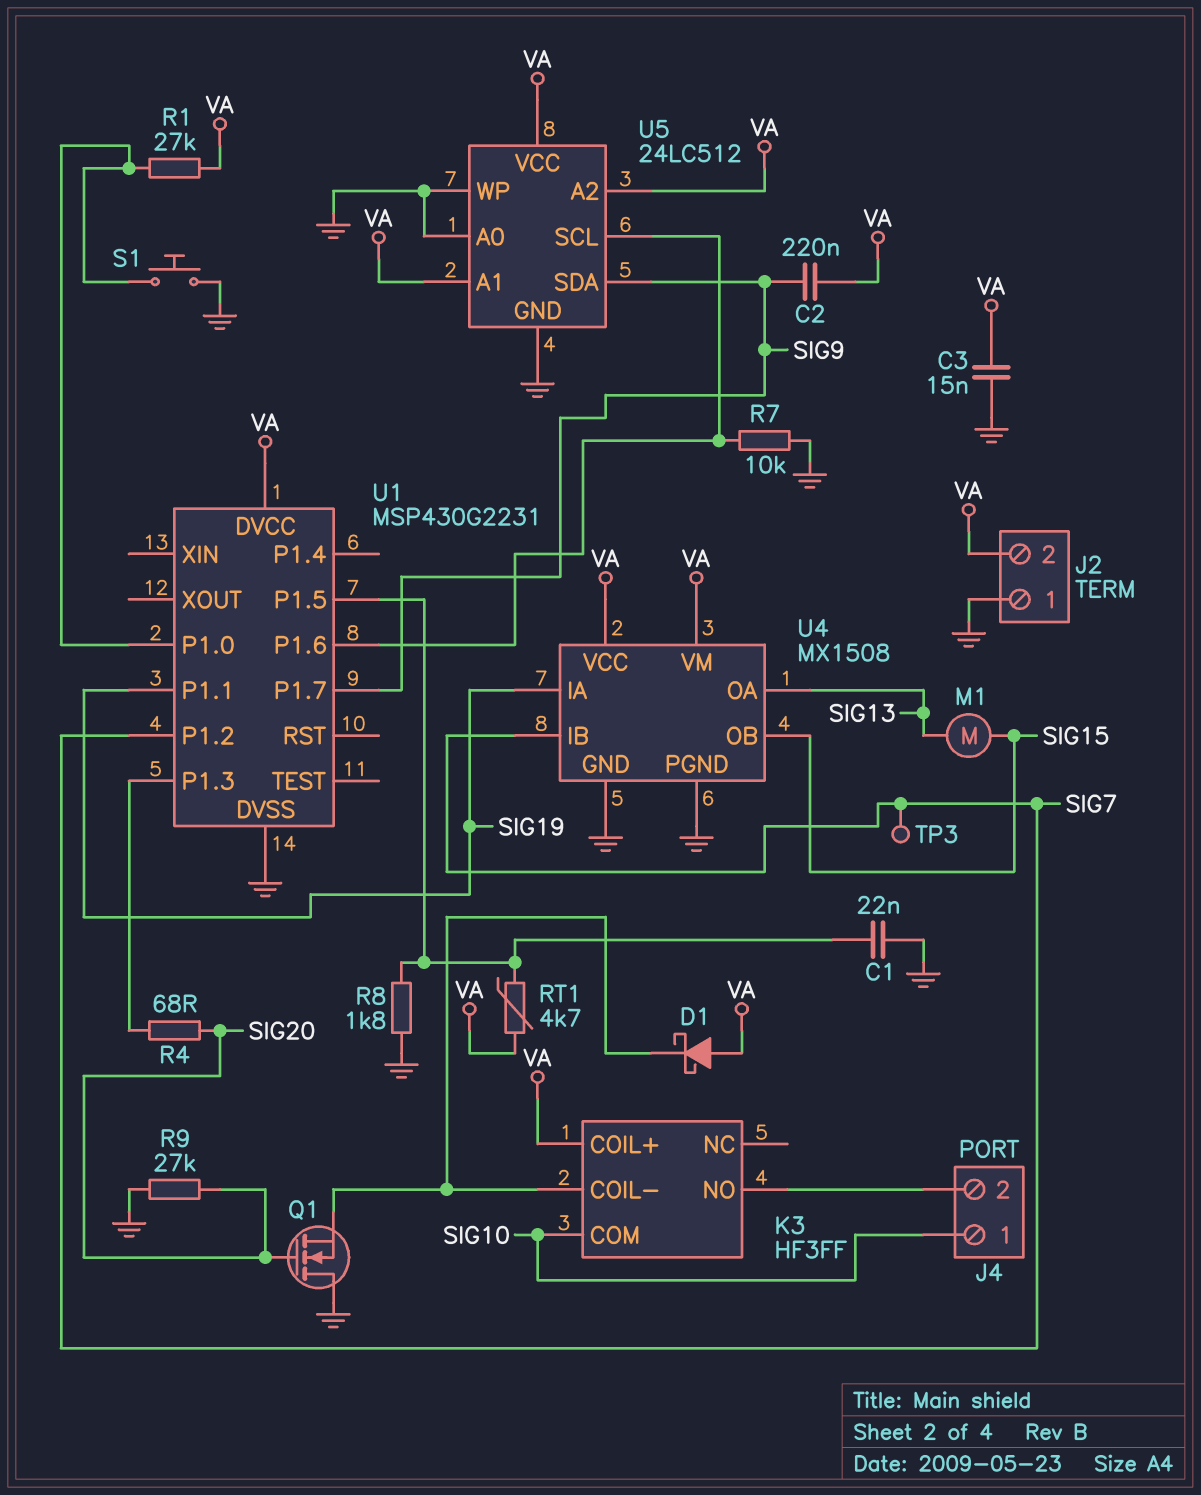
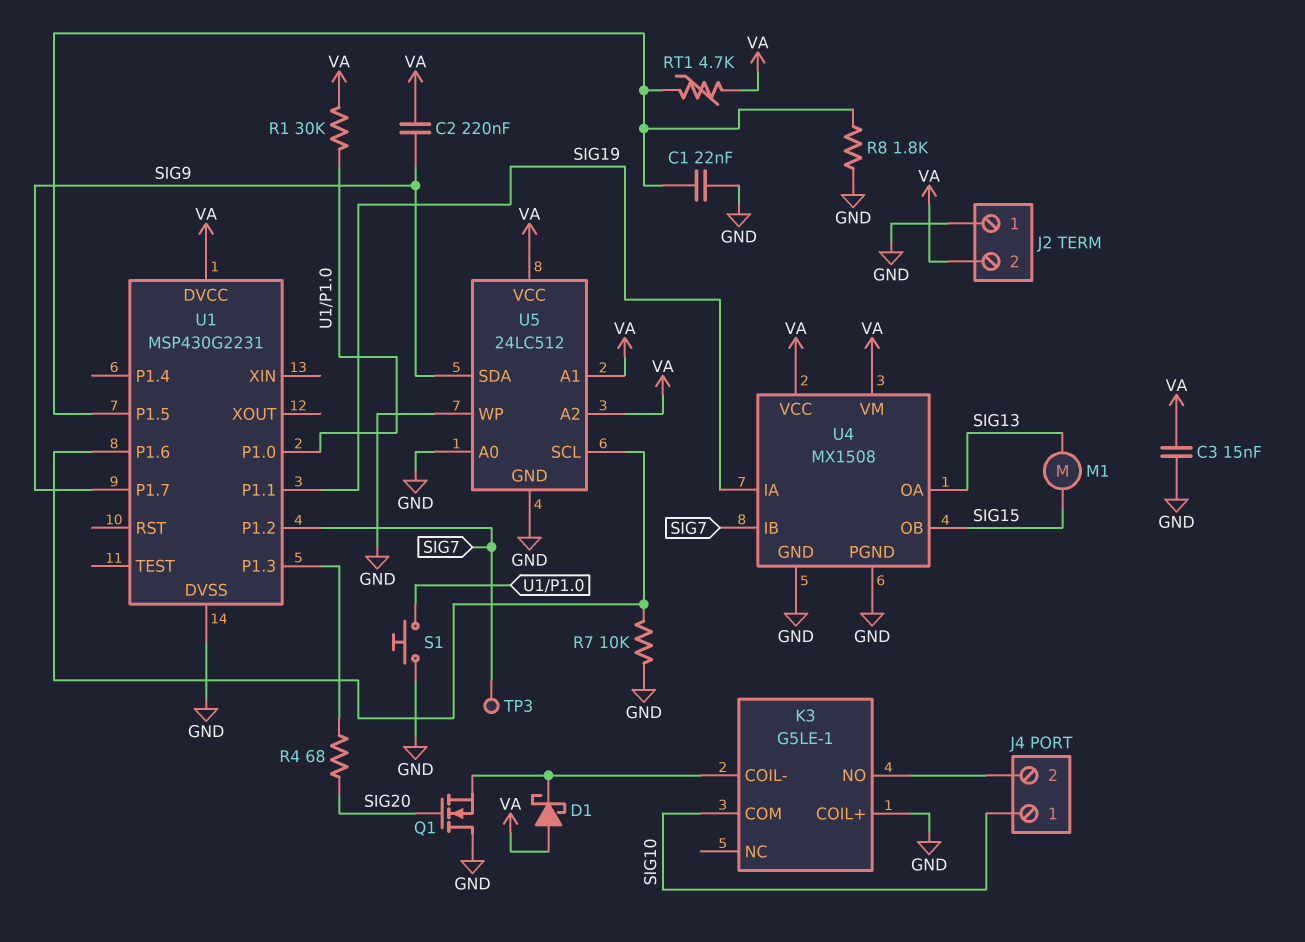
K3: HF3FF -> G5LE-1
K3 pin COIL+: VA -> GND
R1: 27k (U1/P1.0, VA) -> 30k (U1/P1.0, VA)
R9: 27k (GND, SIG20) -> none

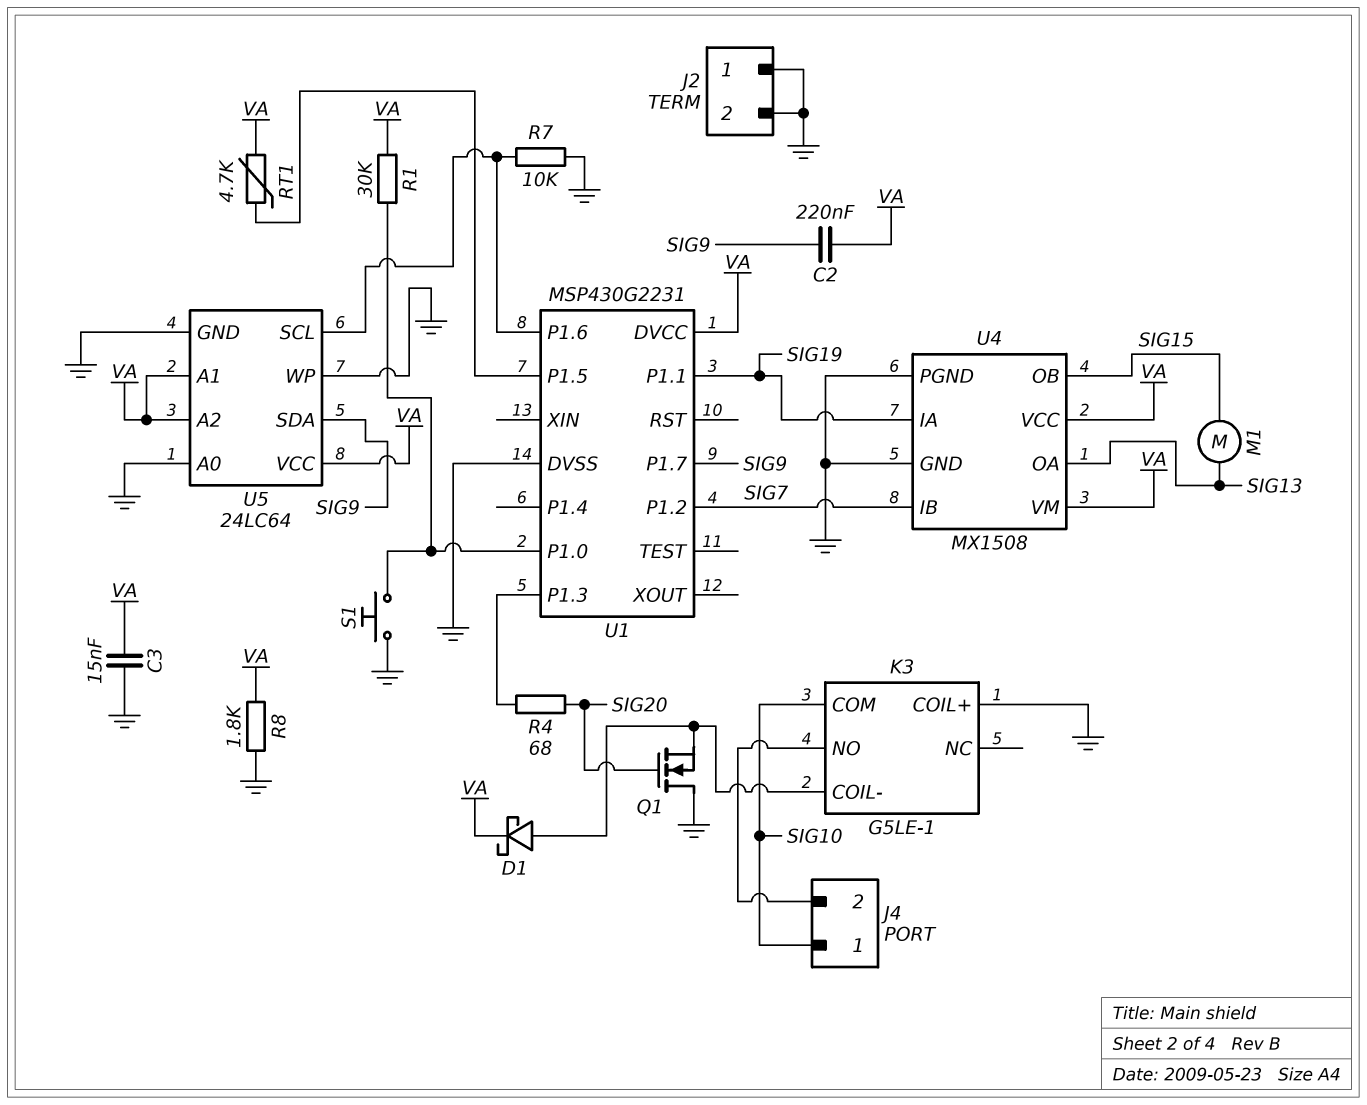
C1: 22nF (GND, U1/P1.5) -> none
D1: schottky (A VA, K K3/COIL-) -> schottky (A K3/COIL-, K VA)
J2 pin 2: VA -> GND
R8: 1.8k (GND, U1/P1.5) -> 1.8k (GND, VA)
TP3: test point (SIG7) -> none
U5: 24LC512 -> 24LC64

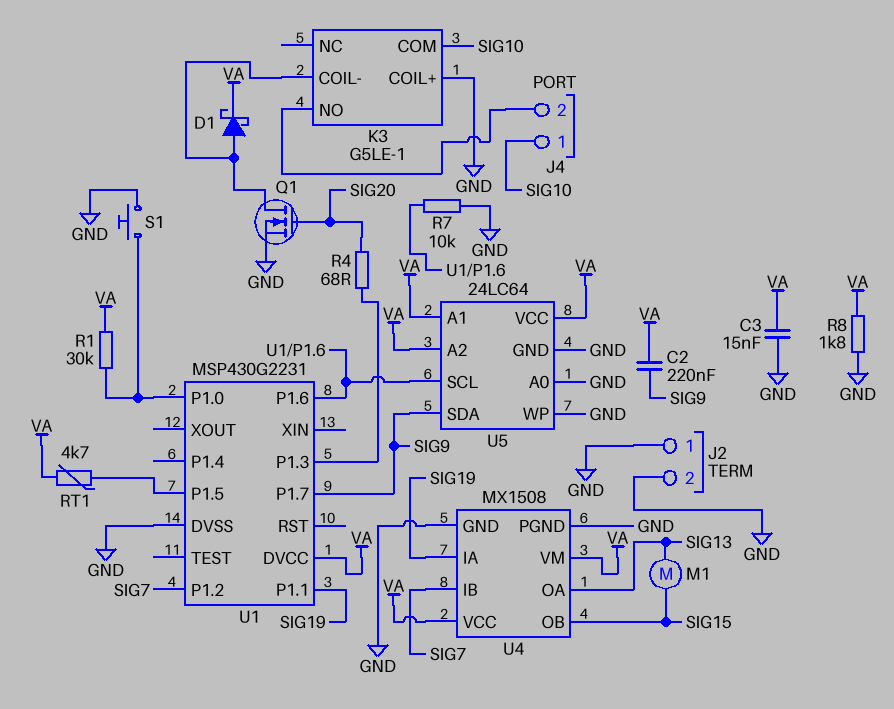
Q1: NMOS (G SIG20, D GND, S K3/COIL-) -> NMOS (G SIG20, D K3/COIL-, S GND)

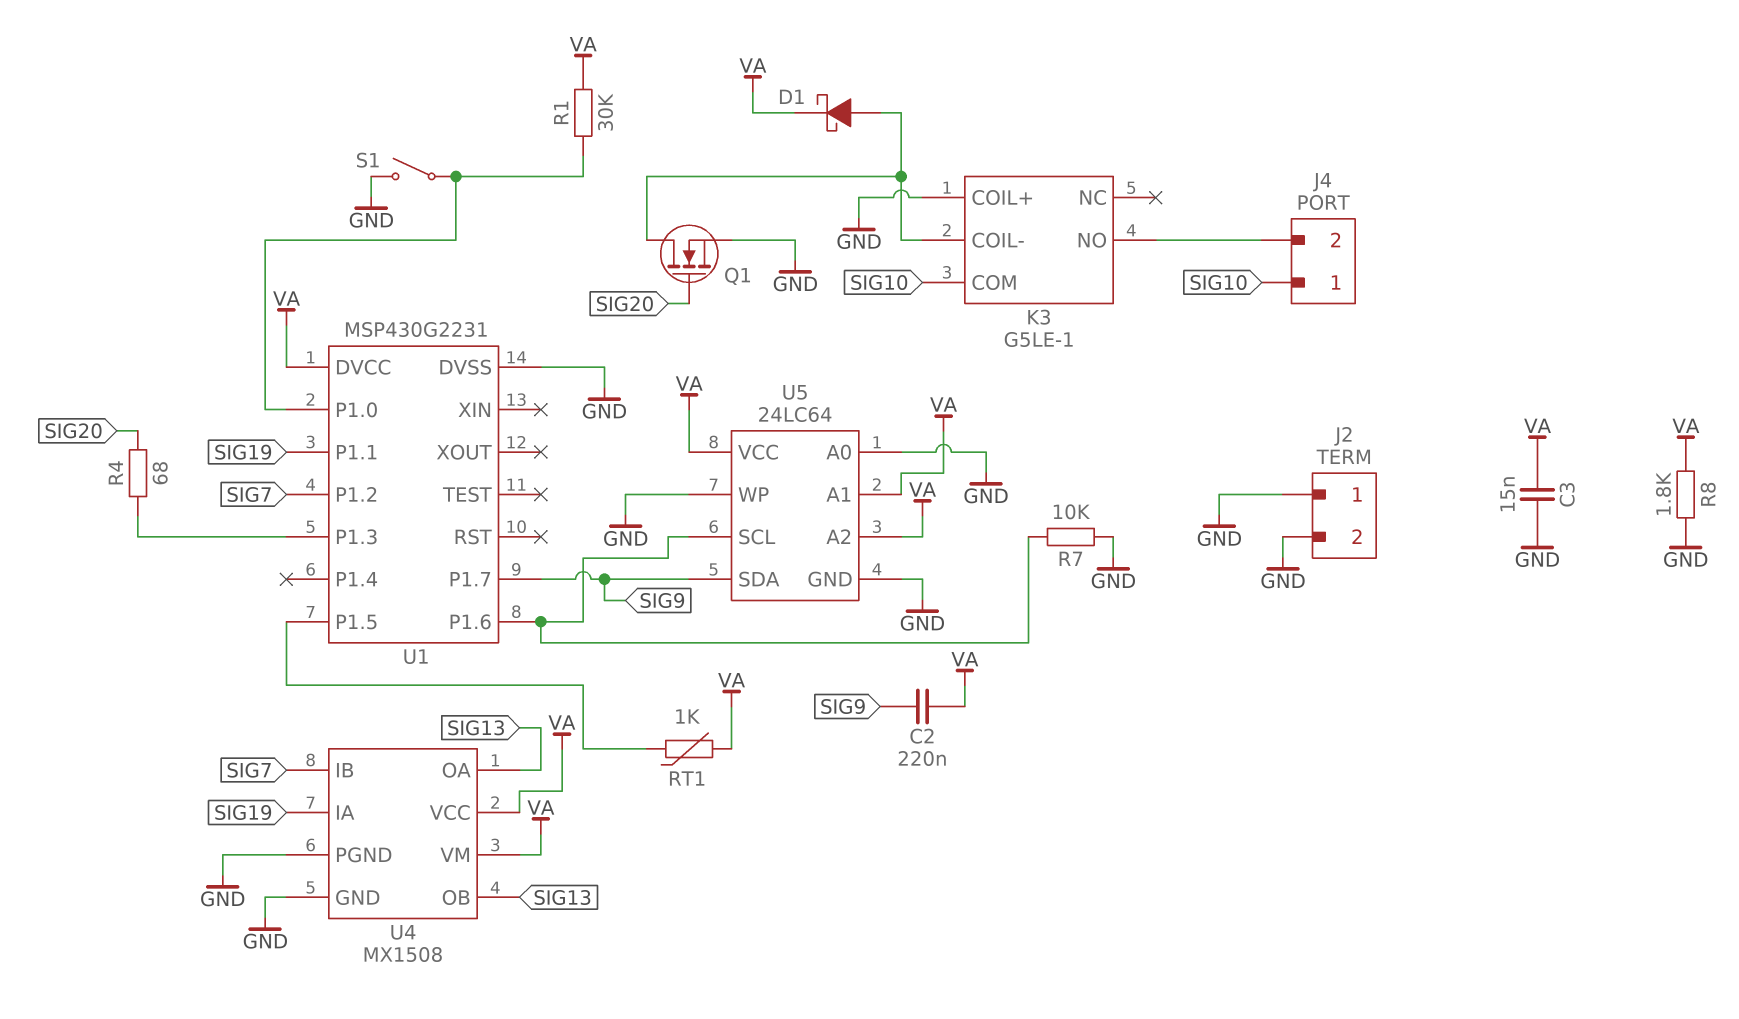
M1: motor (SIG13, SIG15) -> none
RT1: 4.7k (U1/P1.5, VA) -> 1k (U1/P1.5, VA)
S1: button (GND, U1/P1.0) -> switch (GND, U1/P1.0)
U4 pin OB: SIG15 -> SIG13

